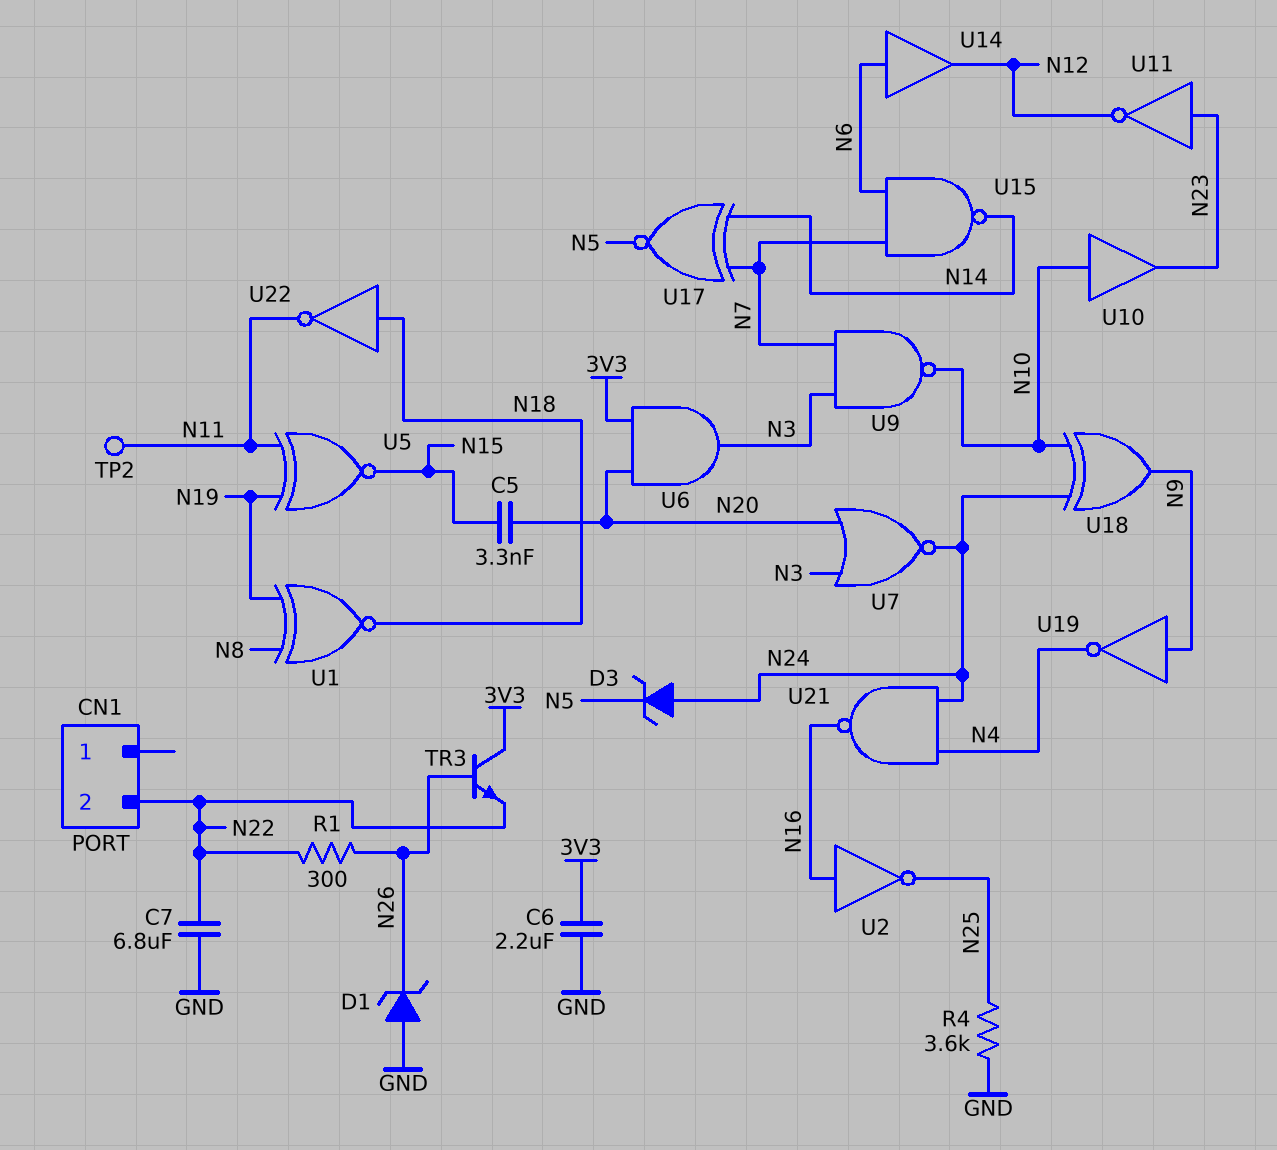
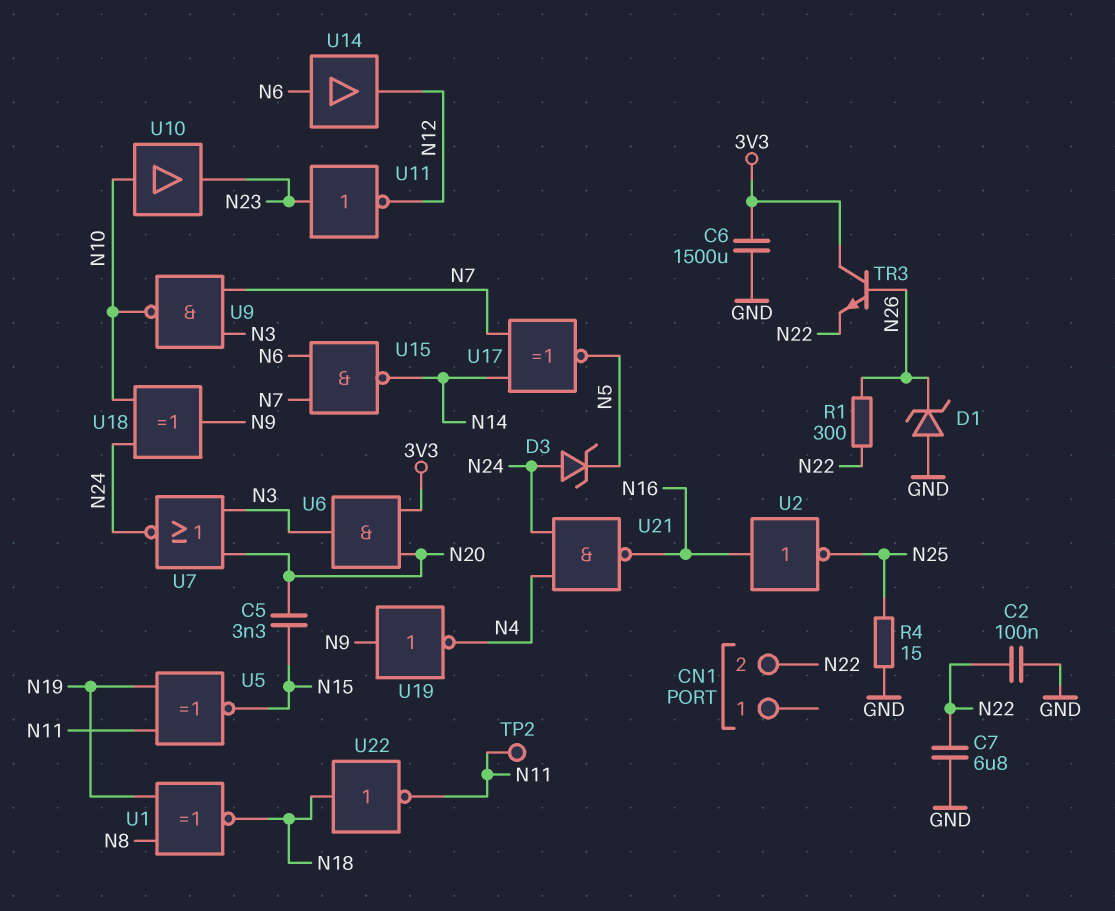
C2: none -> 100nF (GND, N22)
C6: 2.2uF (3V3, GND) -> 1500uF (3V3, GND)
R4: 3.6k (GND, N25) -> 15 (GND, N25)

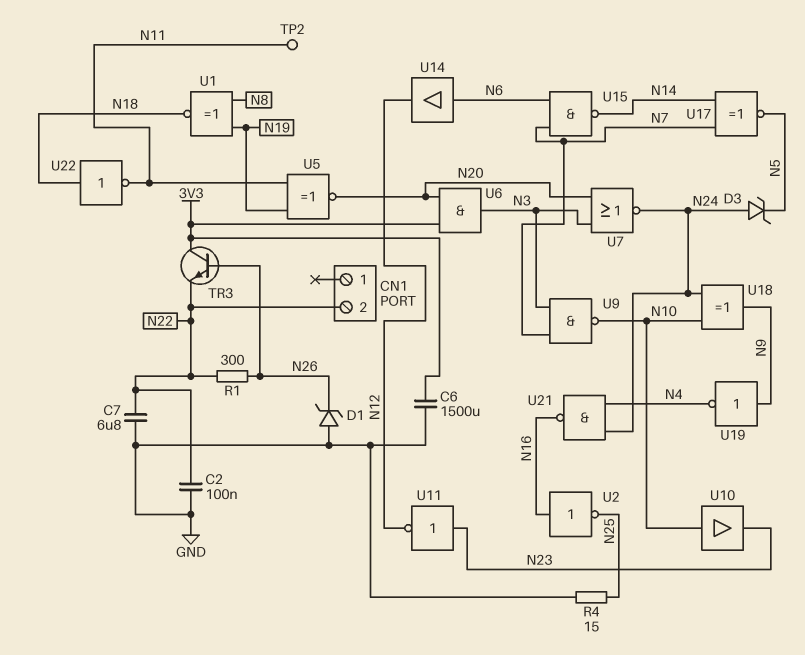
C5: 3.3nF (N15, N20) -> none
U5: XNOR (in N11, in N19, out N15) -> XNOR (in N11, in N19, out N20)

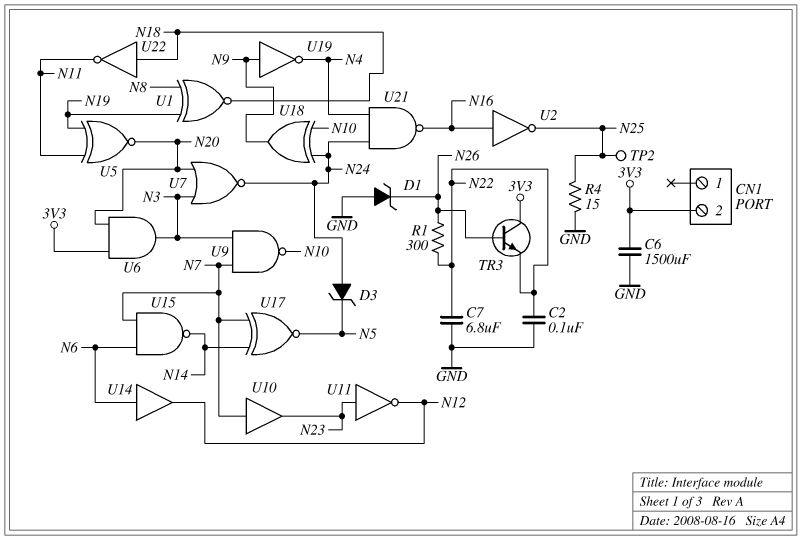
CN1 pin 2: N22 -> 3V3
TP2: test point (N11) -> test point (N25)
U10: buffer (in N10, out N23) -> buffer (in N7, out N23)

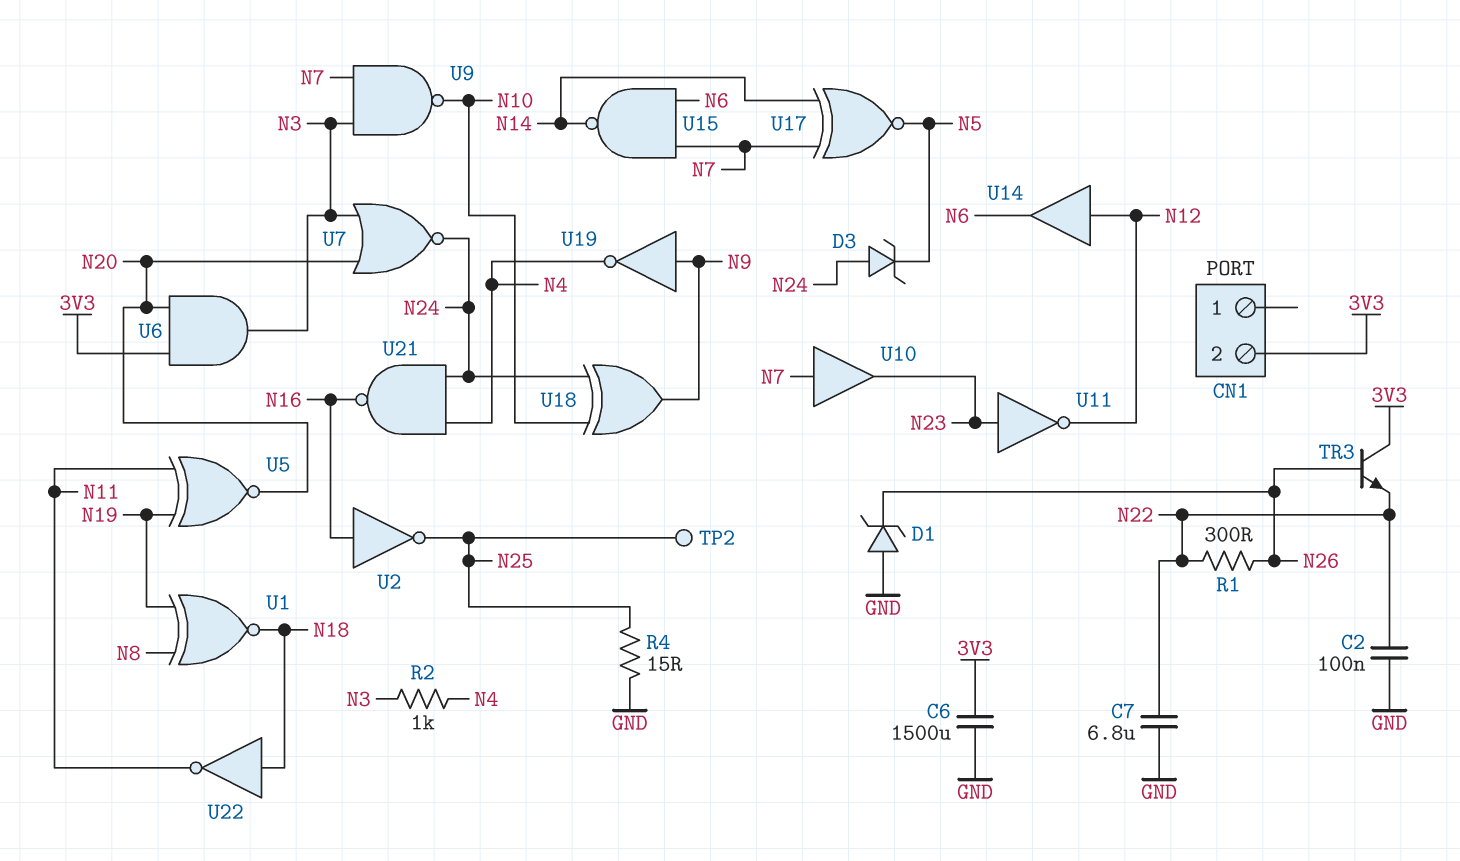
R2: none -> 1k (N3, N4)
U14: buffer (in N6, out N12) -> buffer (in N12, out N6)

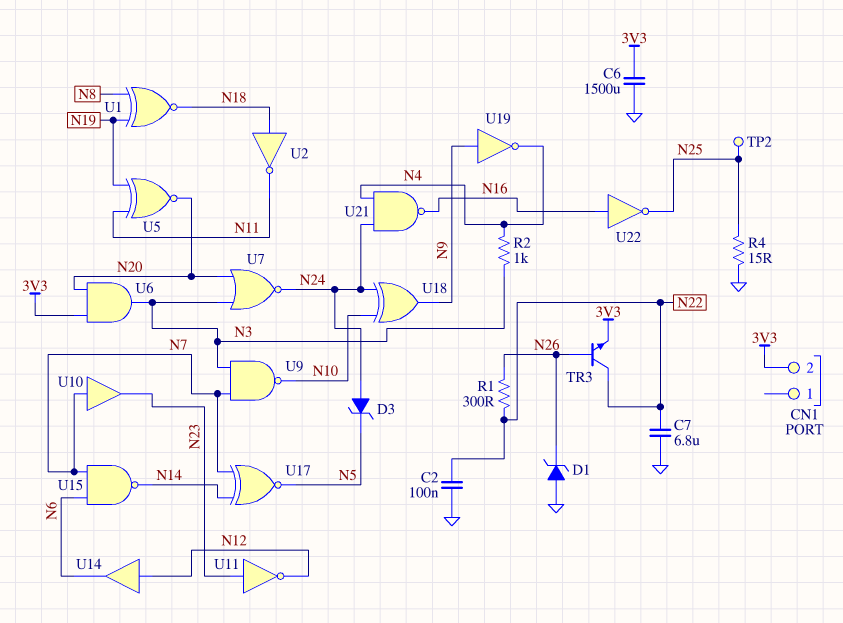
TR3: NPN (B N26, C 3V3, E N22) -> NPN (B N26, C N22, E 3V3)
U2: NOT (in N16, out N25) -> NOT (in N18, out N11)
U22: NOT (in N18, out N11) -> NOT (in N16, out N25)

